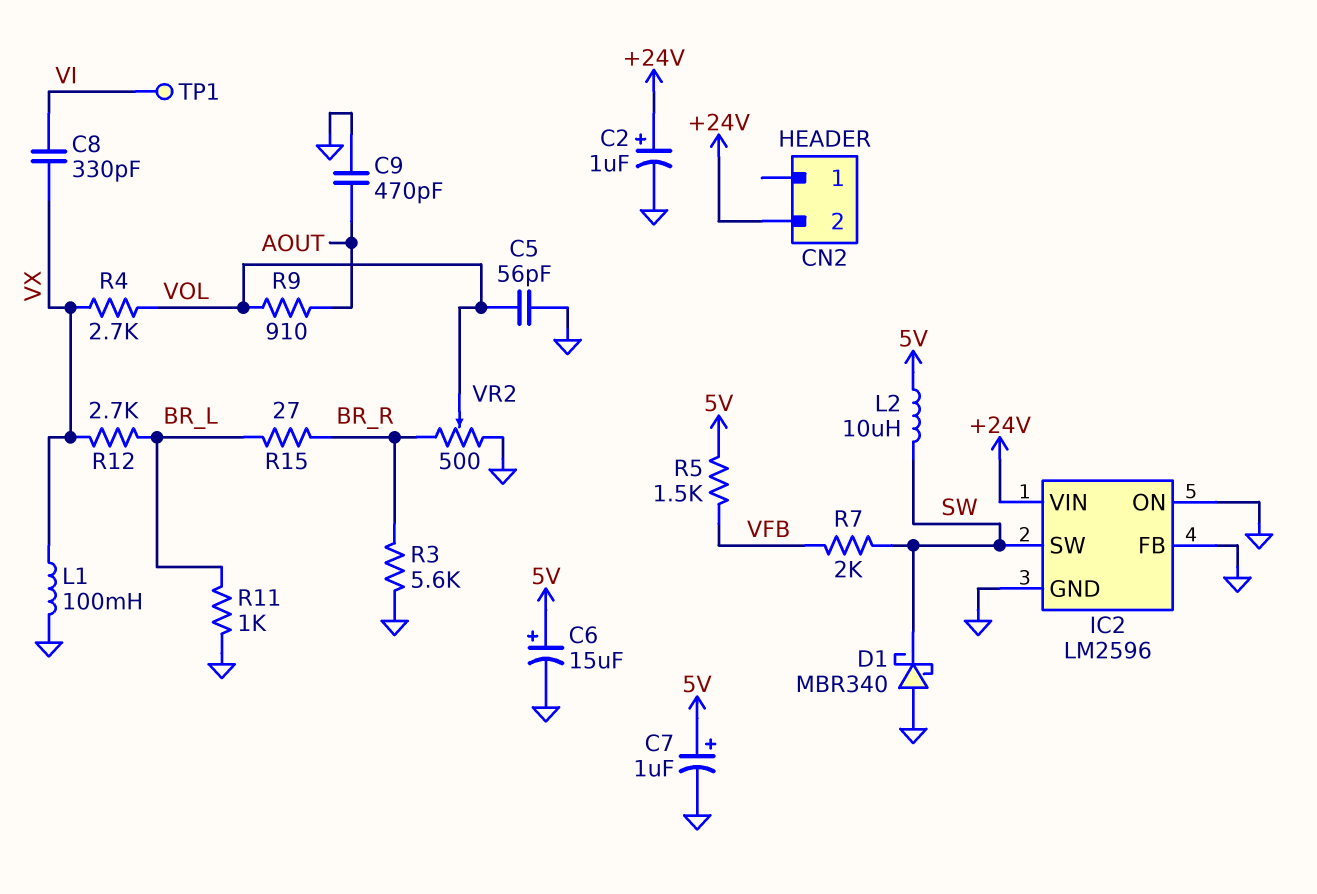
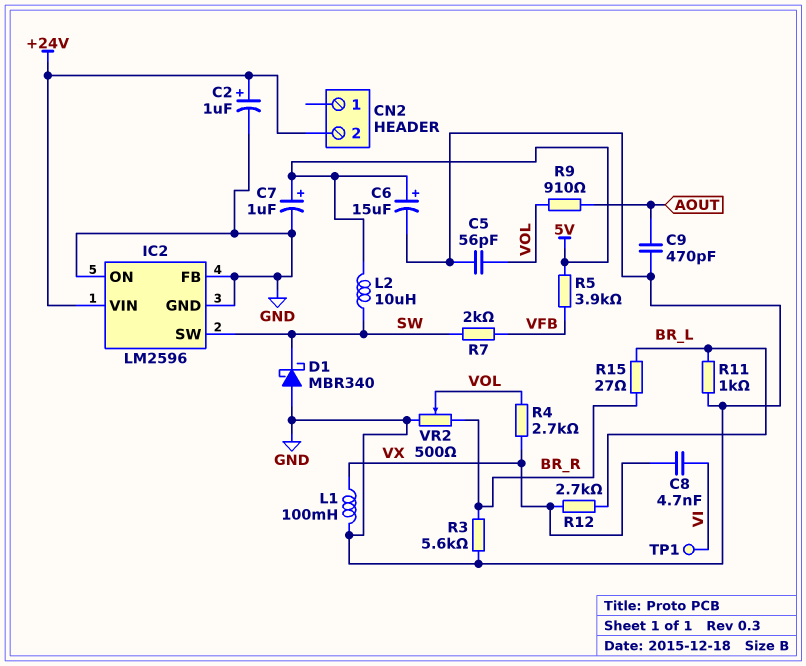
C8: 330pF (VI, VX) -> 4.7nF (VI, VX)
R5: 1.5k (5V, VFB) -> 3.9k (5V, VFB)

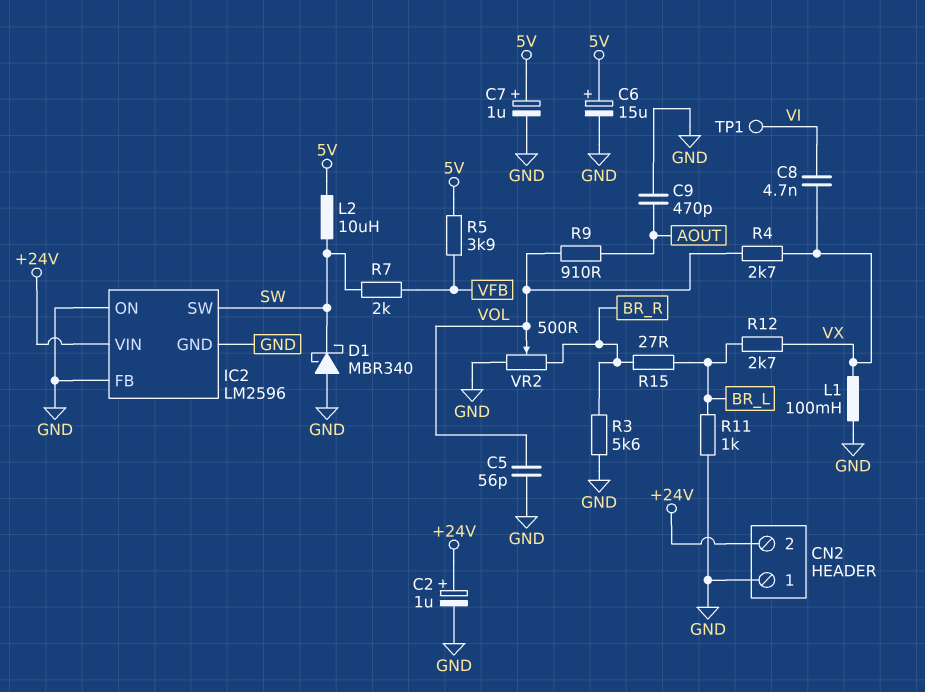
CN2 pin 1: none -> GND

